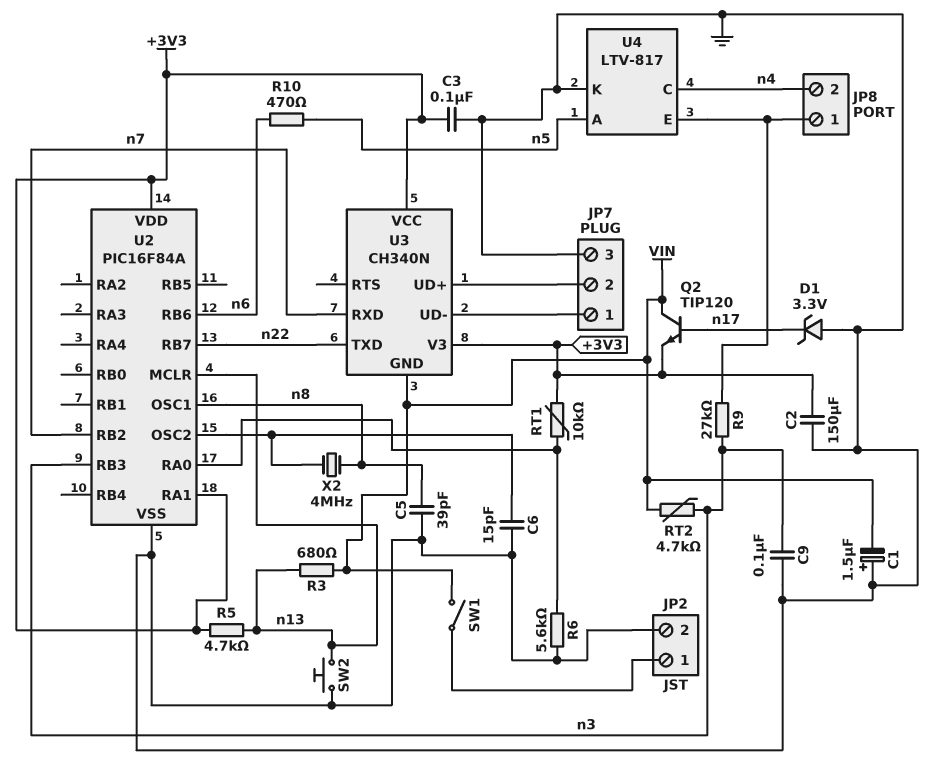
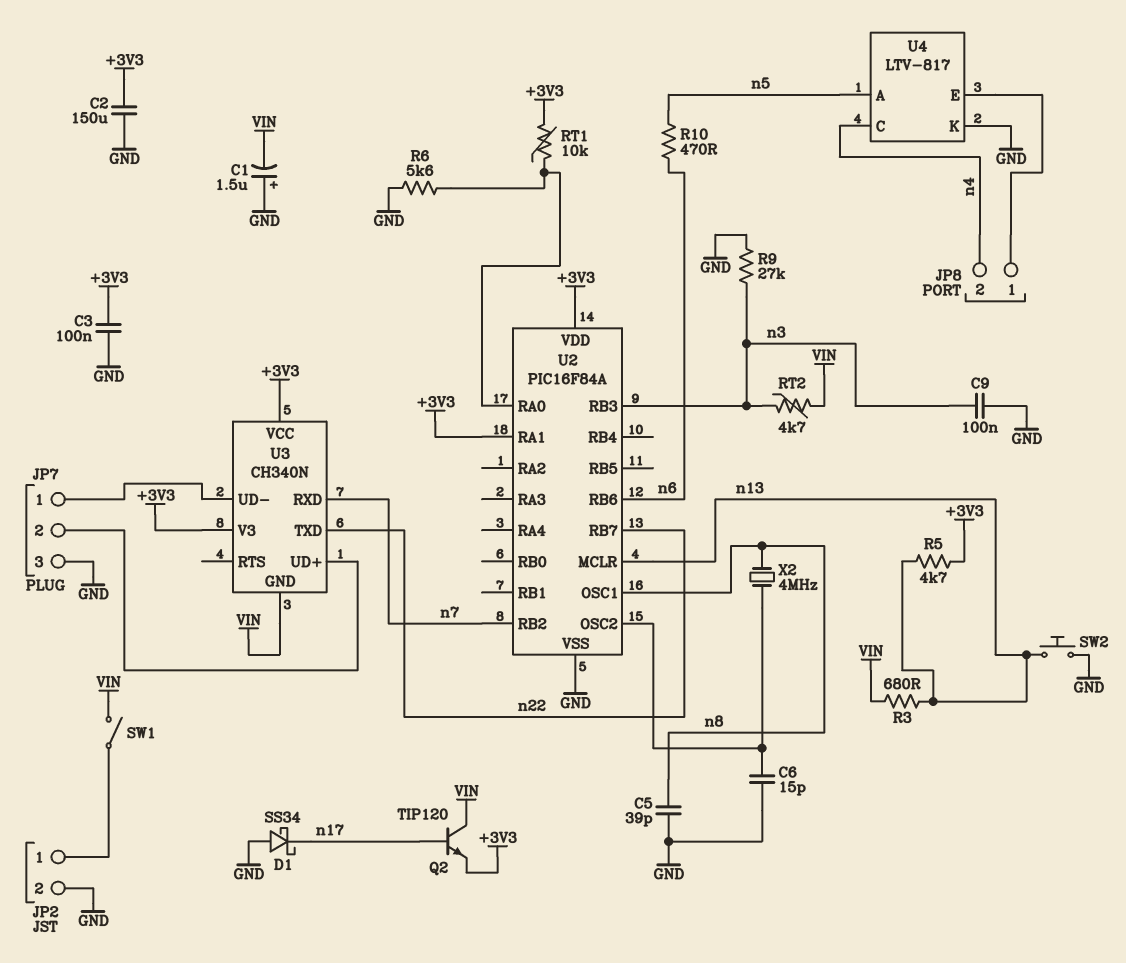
D1: zener 3.3V (A GND, K n17) -> schottky SS34 (A GND, K n17)
R9: 27k (JP8/1, n3) -> 27k (GND, n3)

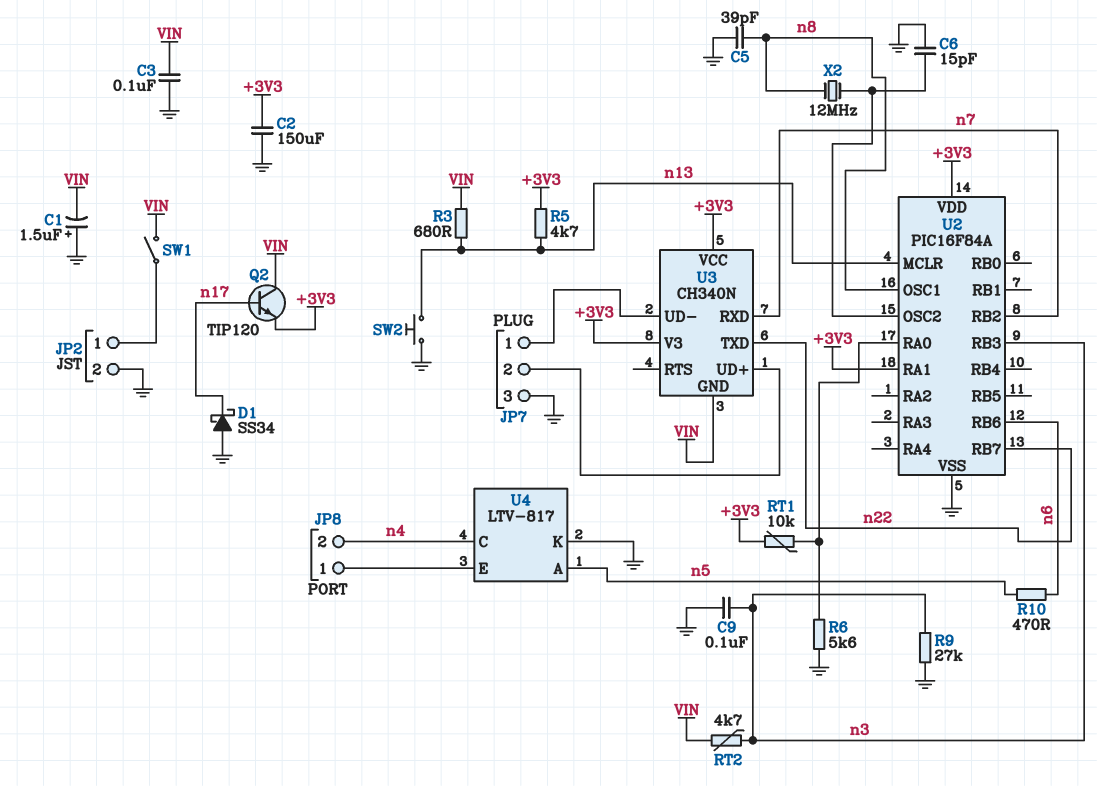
C3: 100nF (+3V3, GND) -> 100nF (GND, VIN)
X2: 4MHz (U2/OSC2, n8) -> 12MHz (U2/OSC2, n8)

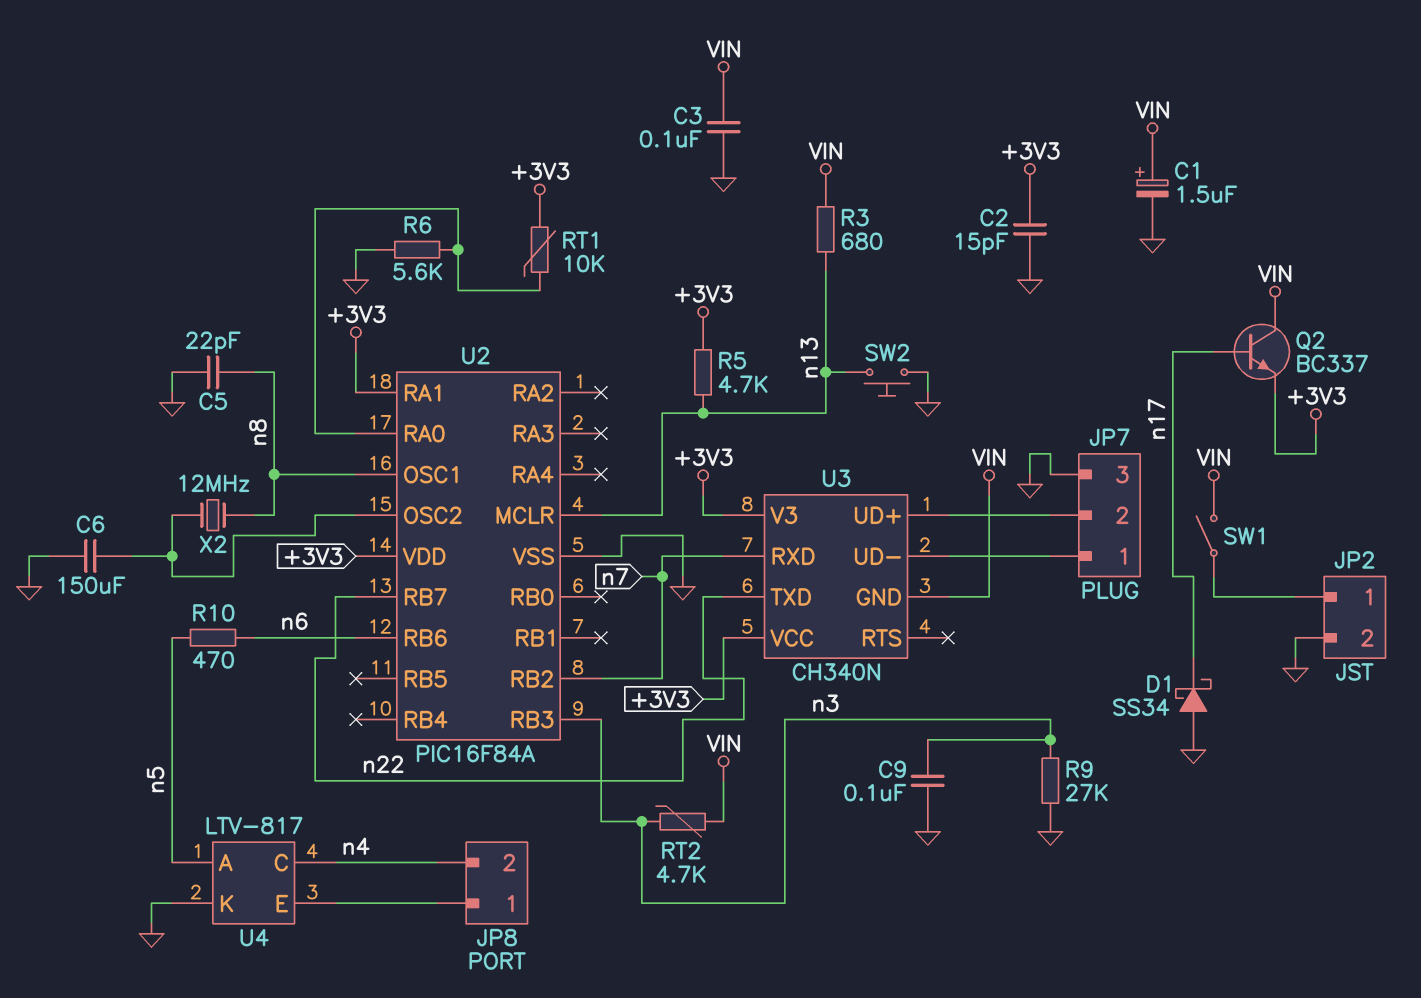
C1: 1.5uF (plus GND, minus VIN) -> 1.5uF (plus VIN, minus GND)
C2: 150uF (+3V3, GND) -> 15pF (+3V3, GND)
C5: 39pF (GND, n8) -> 22pF (GND, n8)
C6: 15pF (GND, U2/OSC2) -> 150uF (GND, U2/OSC2)
Q2: NPN TIP120 (B n17, C VIN, E +3V3) -> NPN BC337 (B n17, C VIN, E +3V3)

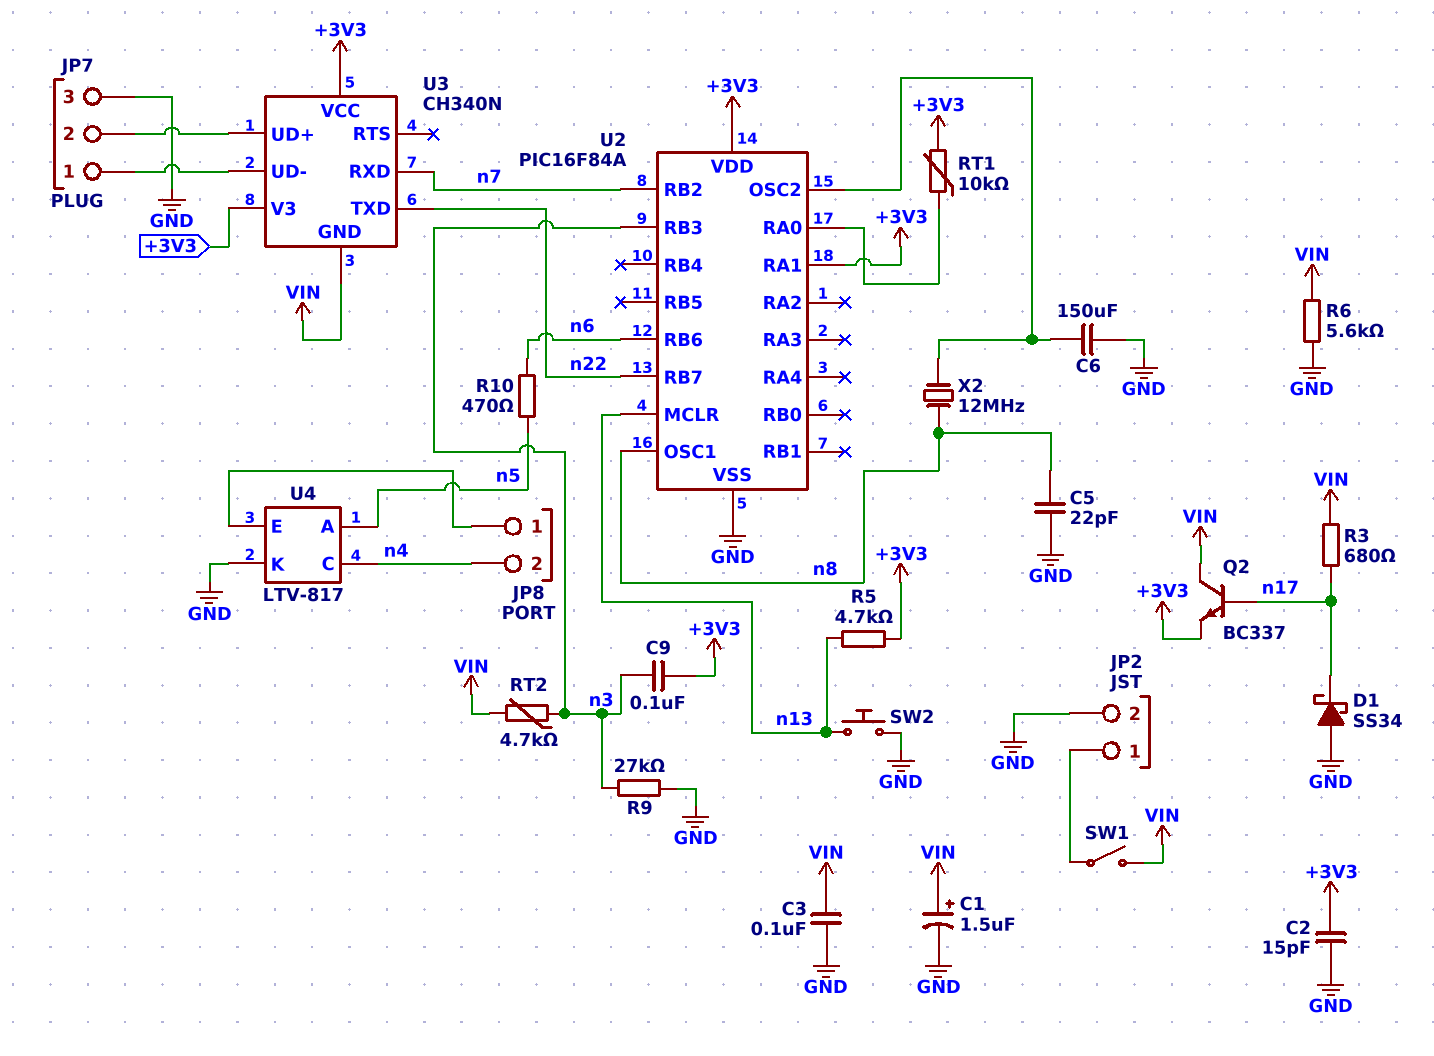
C9: 100nF (GND, n3) -> 100nF (+3V3, n3)
R3: 680 (VIN, n13) -> 680 (VIN, n17)
R6: 5.6k (GND, U2/RA0) -> 5.6k (GND, VIN)

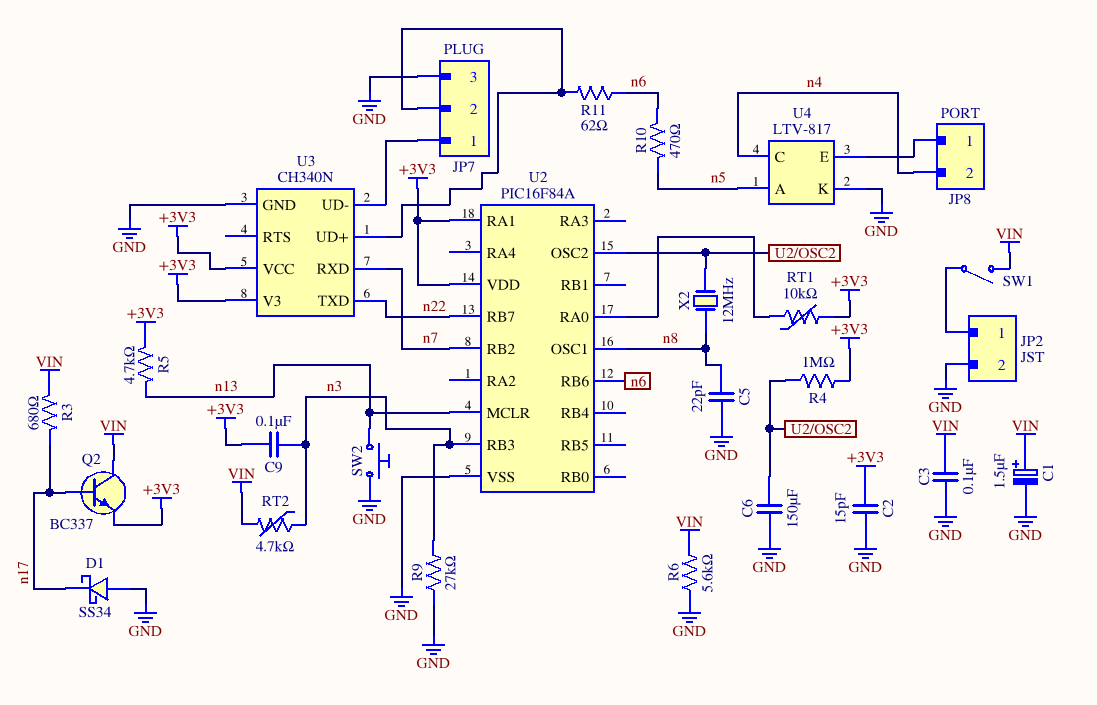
R4: none -> 1M (+3V3, U2/OSC2)
R11: none -> 62 (JP7/2, n6)
U3 pin GND: VIN -> GND

